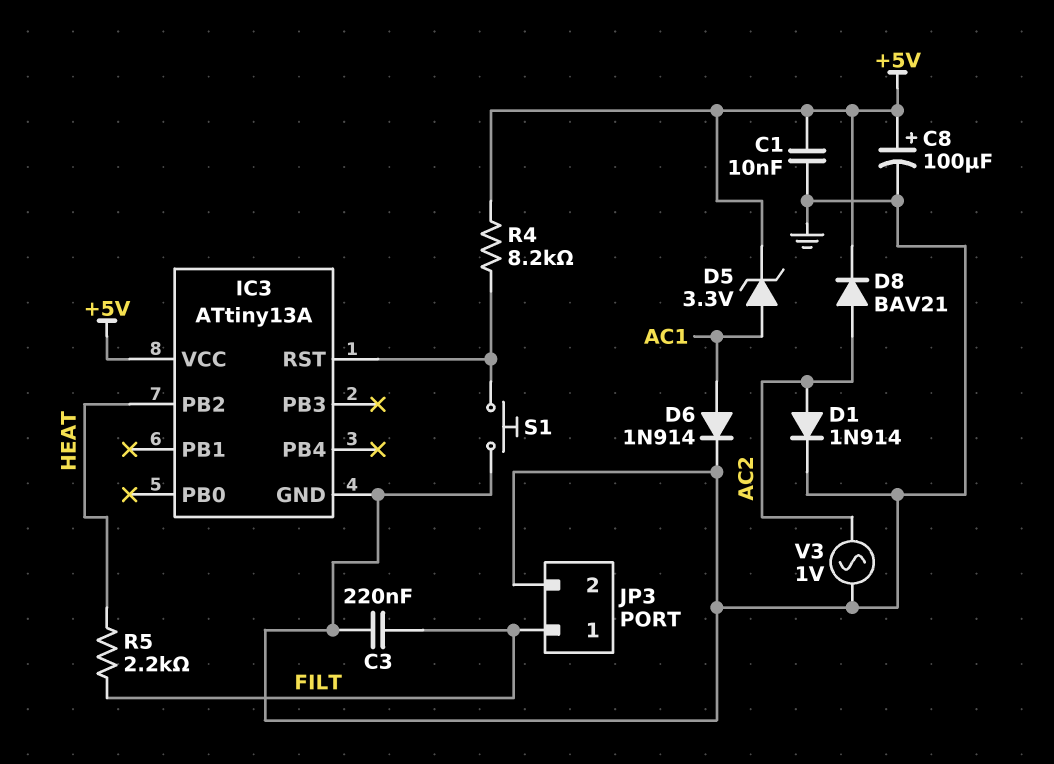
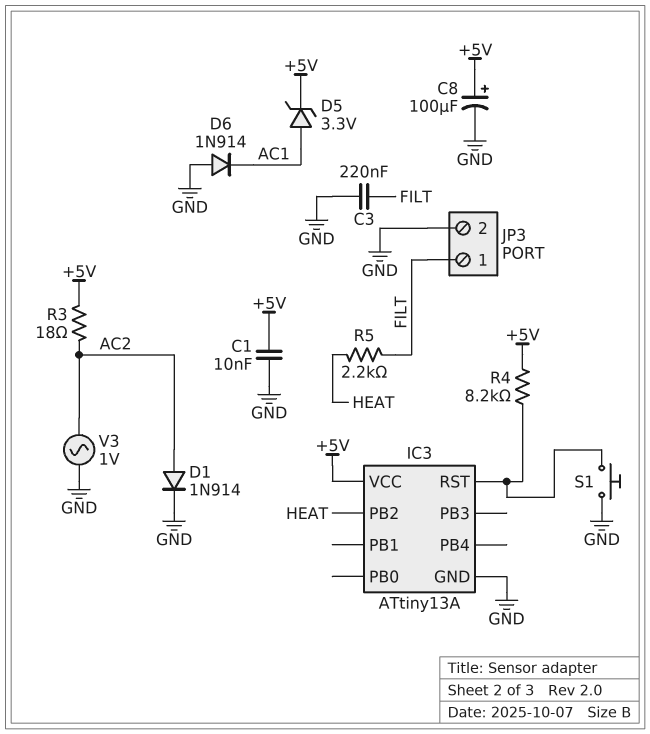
D6: diode 1N914 (A AC1, K GND) -> diode 1N914 (A GND, K AC1)
D8: diode BAV21 (A AC2, K +5V) -> none
R3: none -> 18 (+5V, AC2)

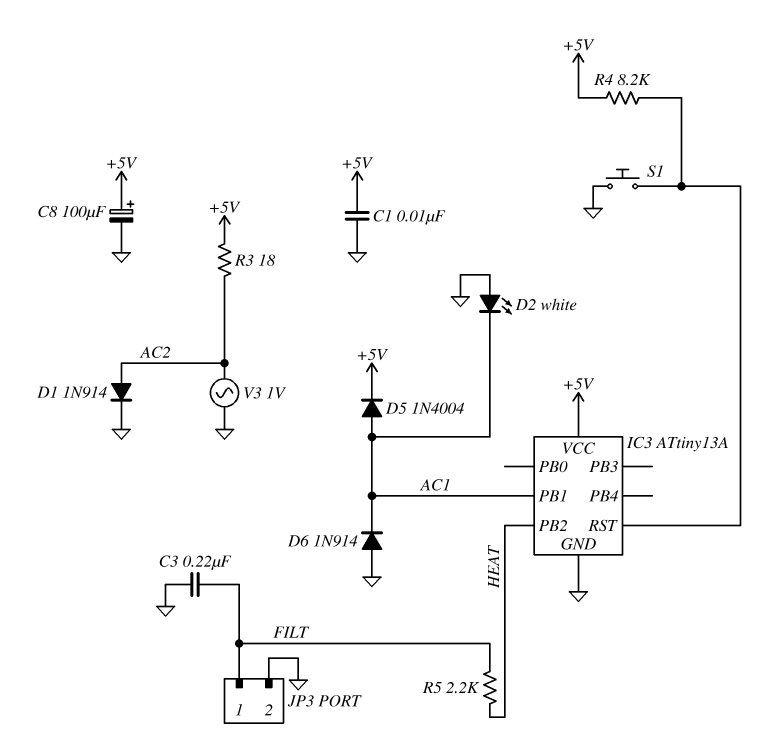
D2: none -> LED white (A GND, K AC1)
D5: zener 3.3V (A AC1, K +5V) -> diode 1N4004 (A AC1, K +5V)
IC3 pin PB1: none -> AC1

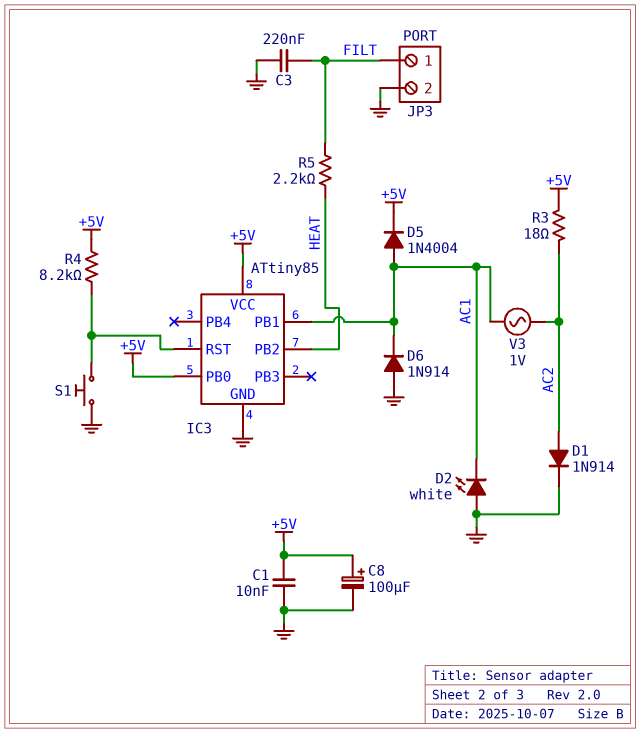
IC3: ATtiny13A -> ATtiny85
IC3 pin PB0: none -> +5V
V3: AC 1V (AC2, GND) -> AC 1V (AC1, AC2)

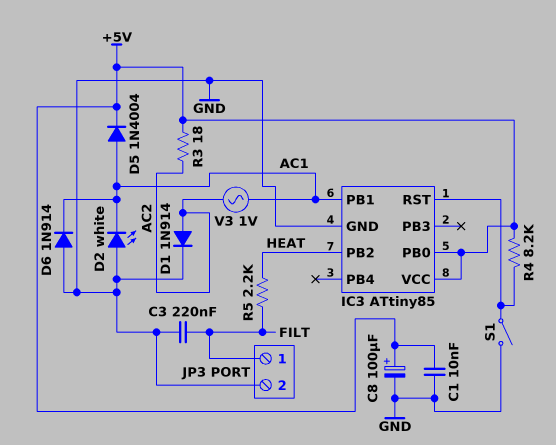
S1: button (GND, IC3/RST) -> switch (GND, IC3/RST)

